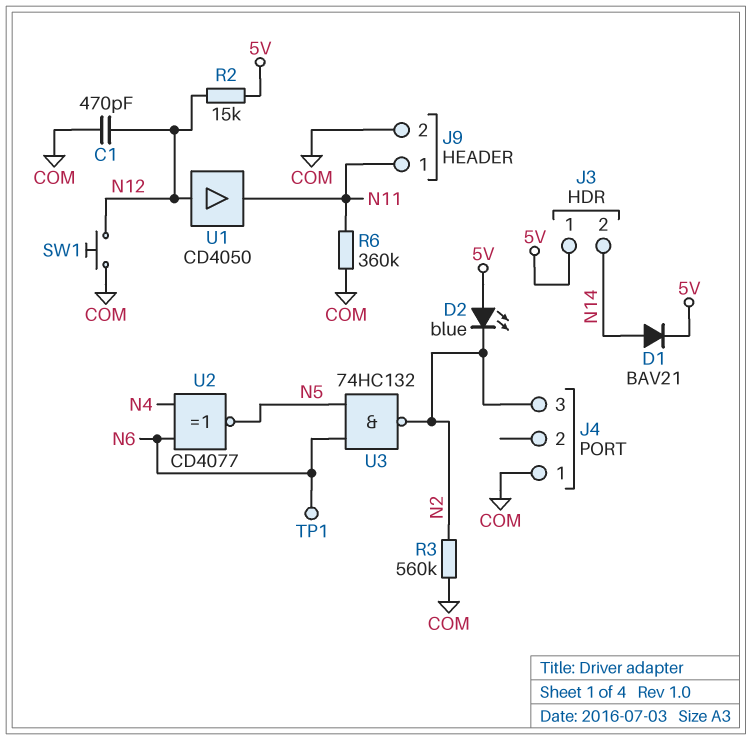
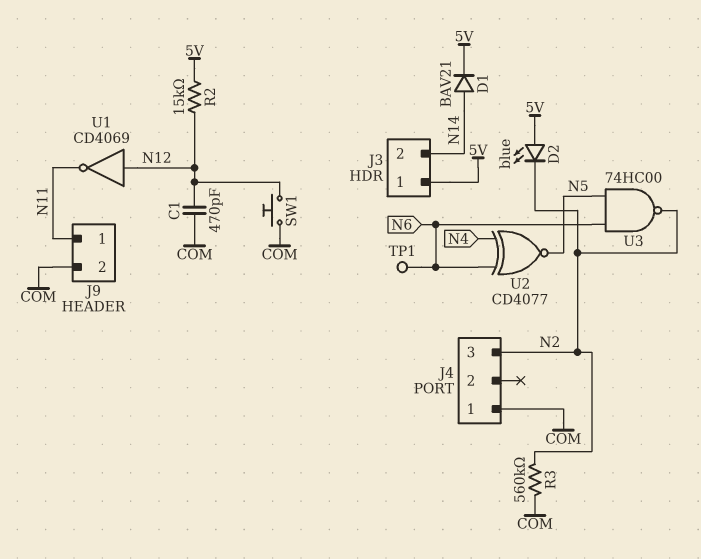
R6: 360k (COM, N11) -> none
U1: buffer CD4050 (in N12, out N11) -> NOT CD4069 (in N12, out N11)
U3: NAND 74HC132 (in N5, in N6, out N2) -> NAND 74HC00 (in N5, in N6, out N2)

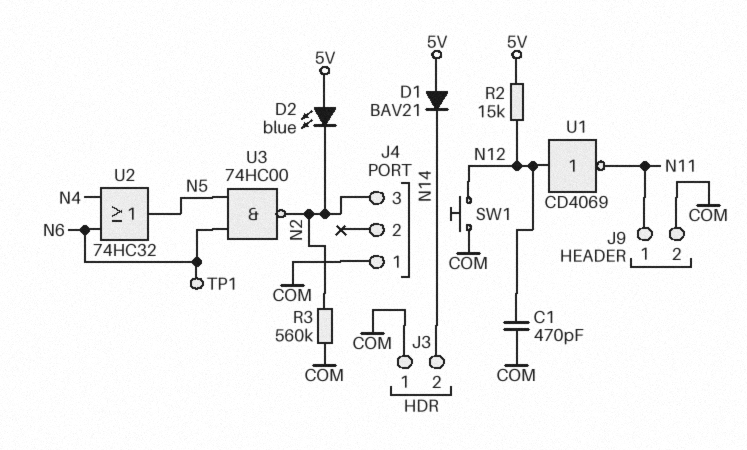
D1: diode BAV21 (A N14, K 5V) -> diode BAV21 (A 5V, K N14)
J3 pin 1: 5V -> COM
U2: XNOR CD4077 (in N4, in N6, out N5) -> OR 74HC32 (in N4, in N6, out N5)

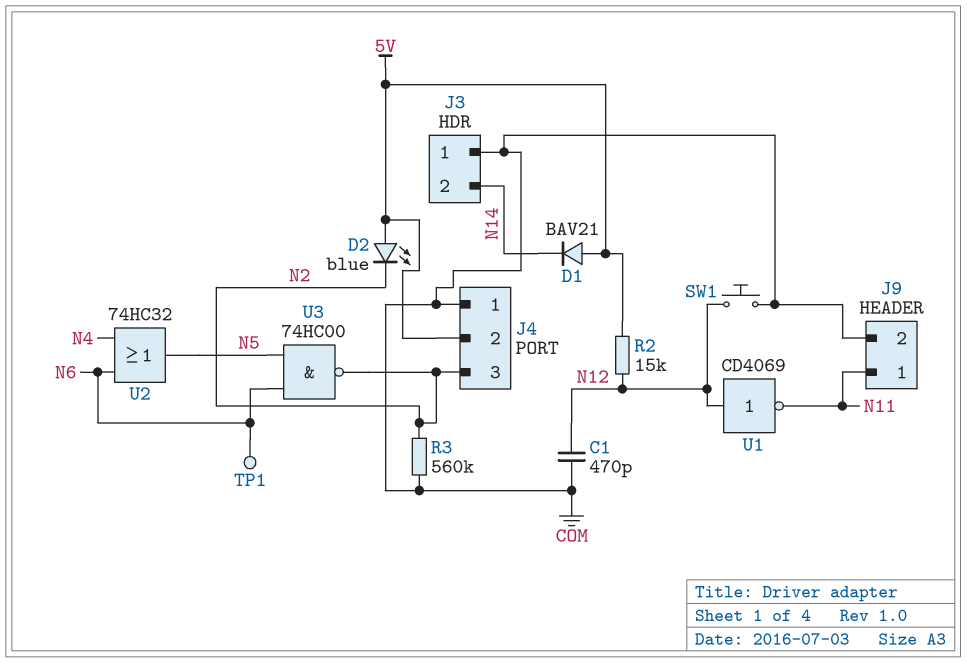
J4 pin 2: none -> 5V

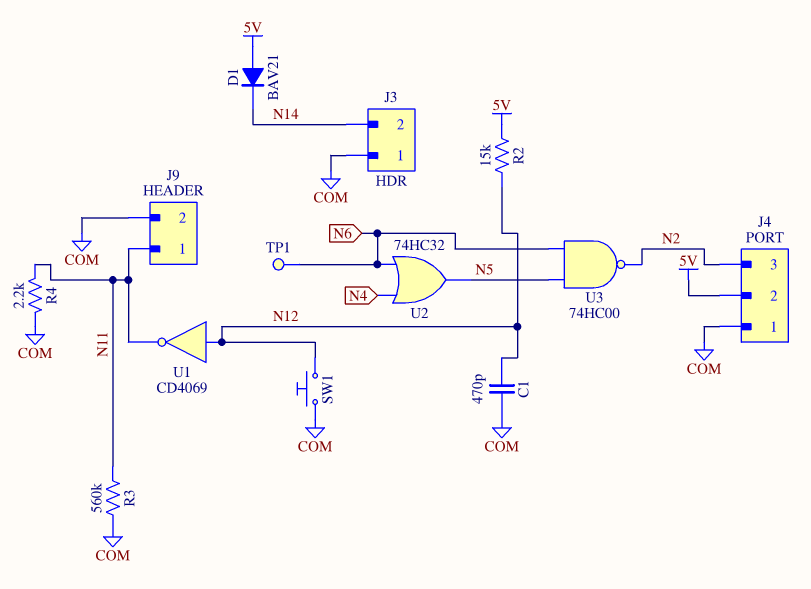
D2: LED blue (A 5V, K N2) -> none
R3: 560k (COM, N2) -> 560k (COM, N11)
R4: none -> 2.2k (COM, N11)

